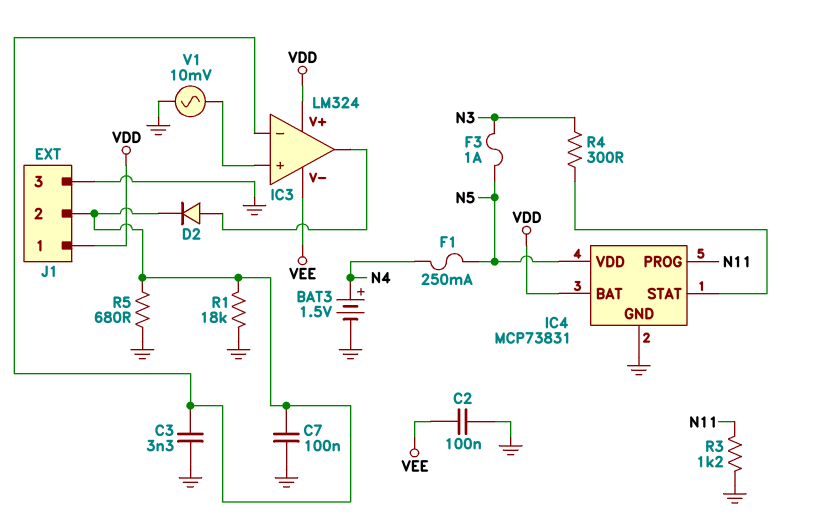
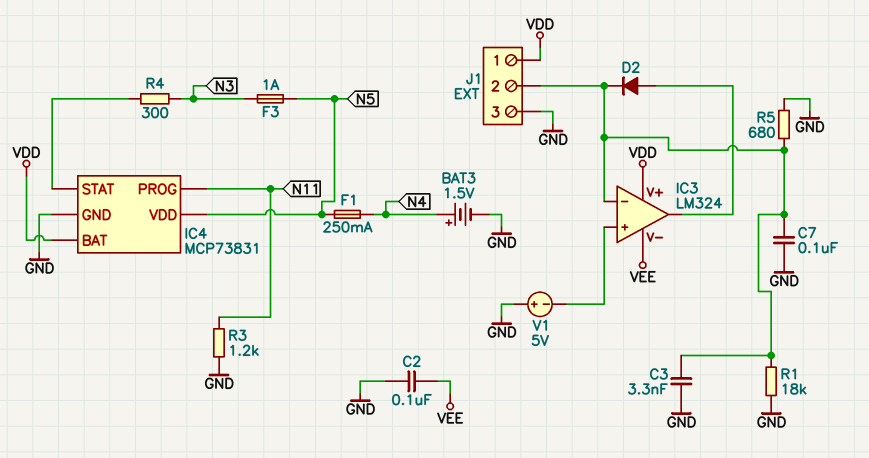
V1: AC 10mV (GND, IC3/in+) -> 5V (plus GND, minus IC3/in+)

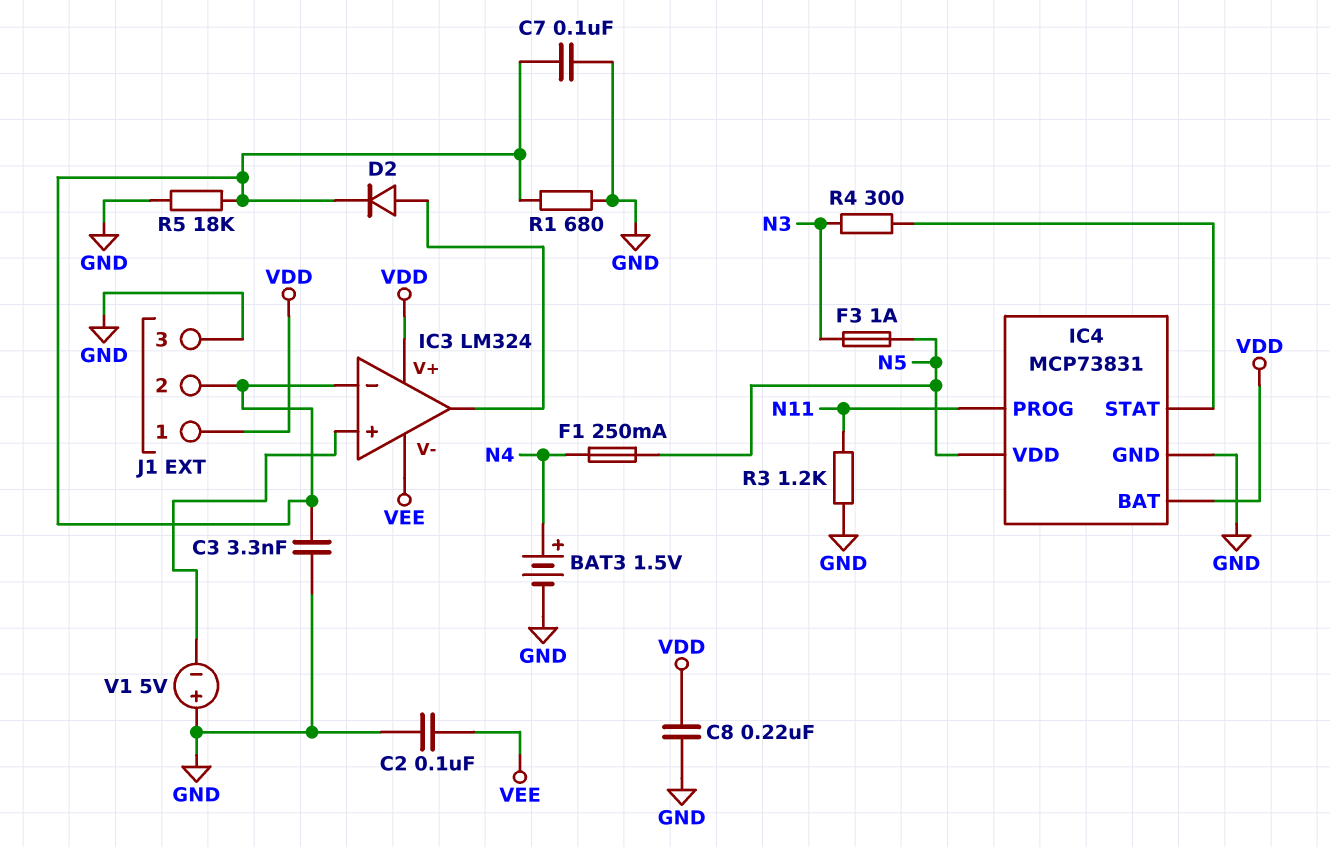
C8: none -> 220nF (GND, VDD)
R1: 18k (GND, IC3/in-) -> 680 (GND, IC3/in-)
R5: 680 (GND, IC3/in-) -> 18k (GND, IC3/in-)

